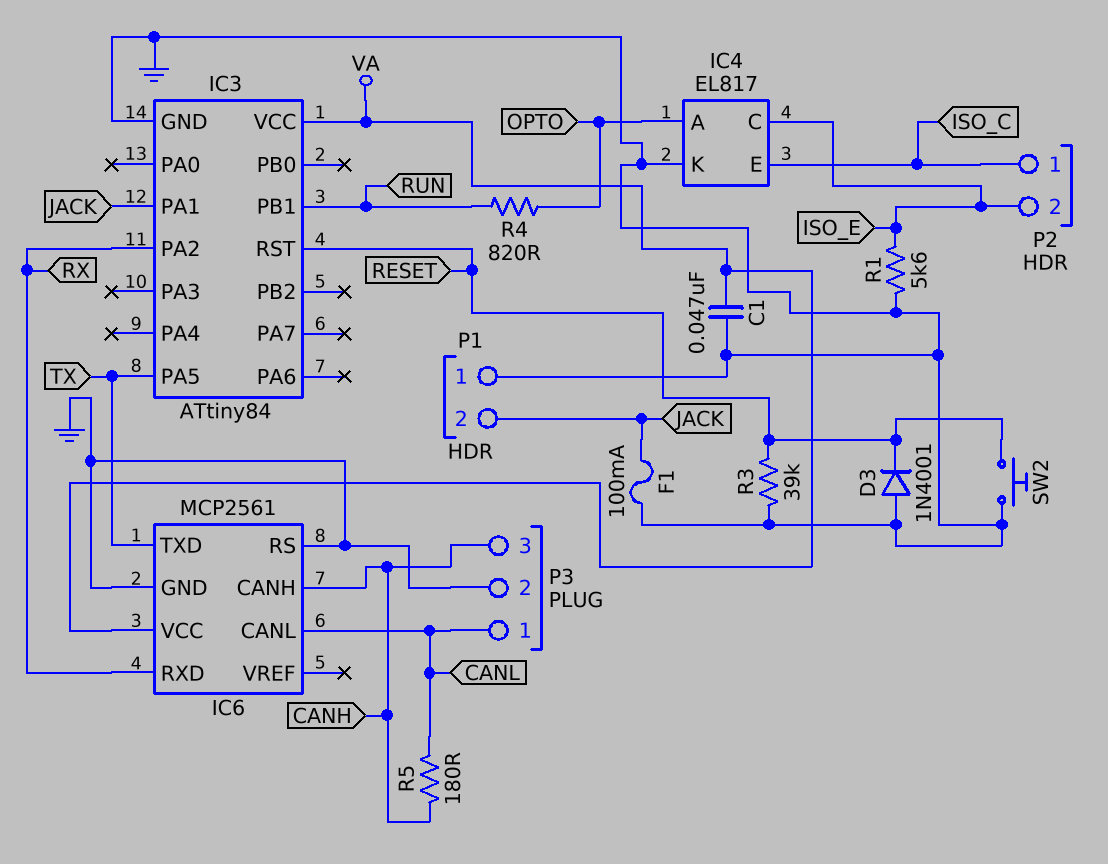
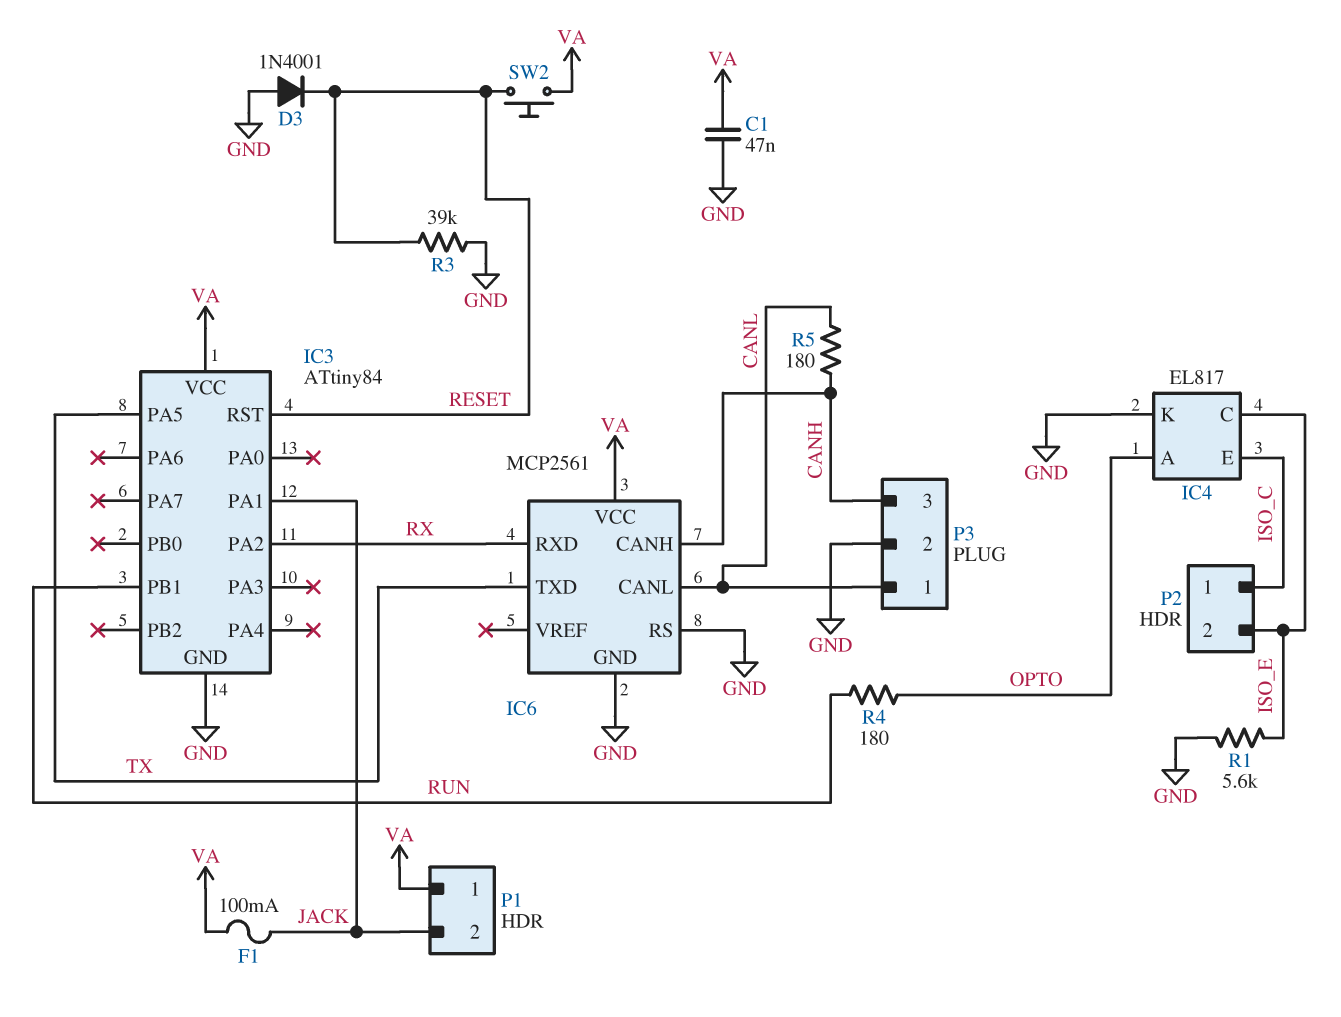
F1: 100mA (GND, JACK) -> 100mA (JACK, VA)
P1 pin 1: GND -> VA
R4: 820 (OPTO, RUN) -> 180 (OPTO, RUN)
SW2: button (GND, RESET) -> button (RESET, VA)

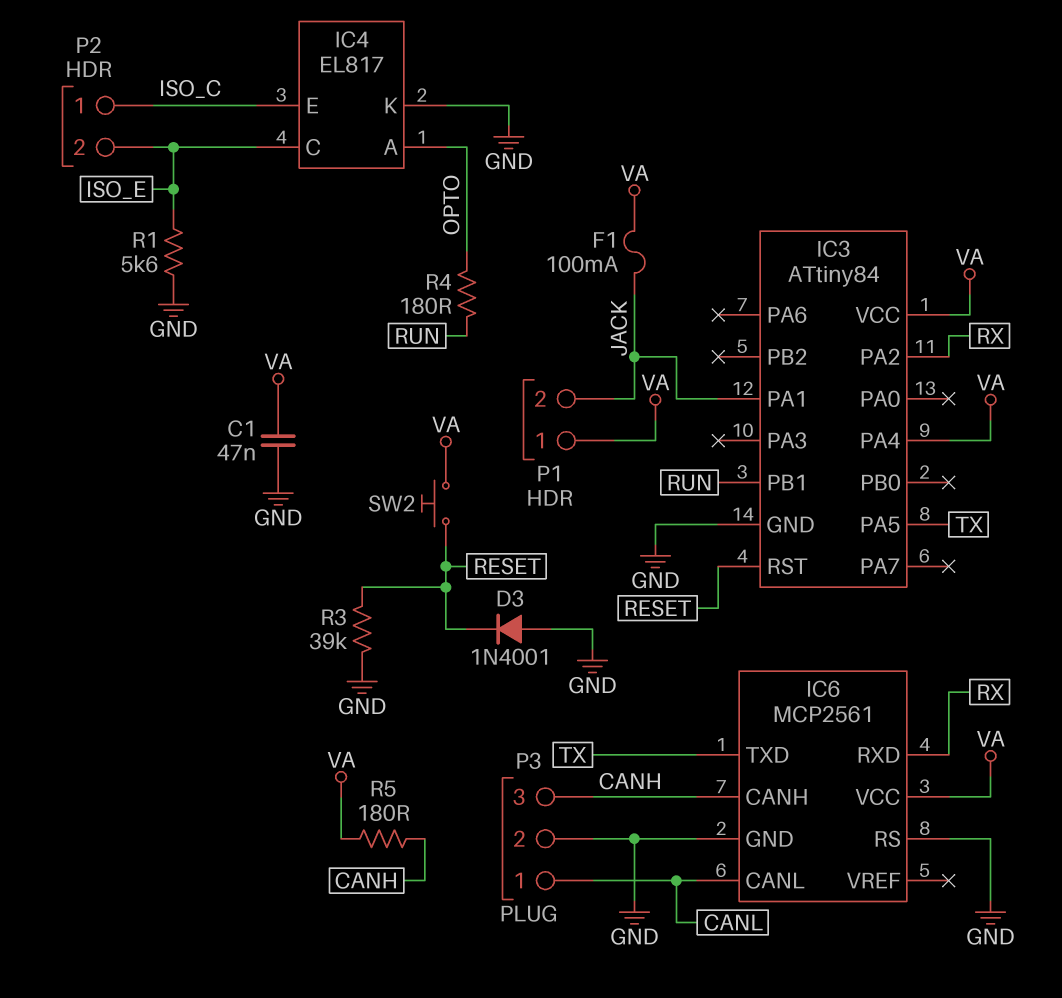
IC3 pin PA4: none -> VA
R5: 180 (CANH, CANL) -> 180 (CANH, VA)

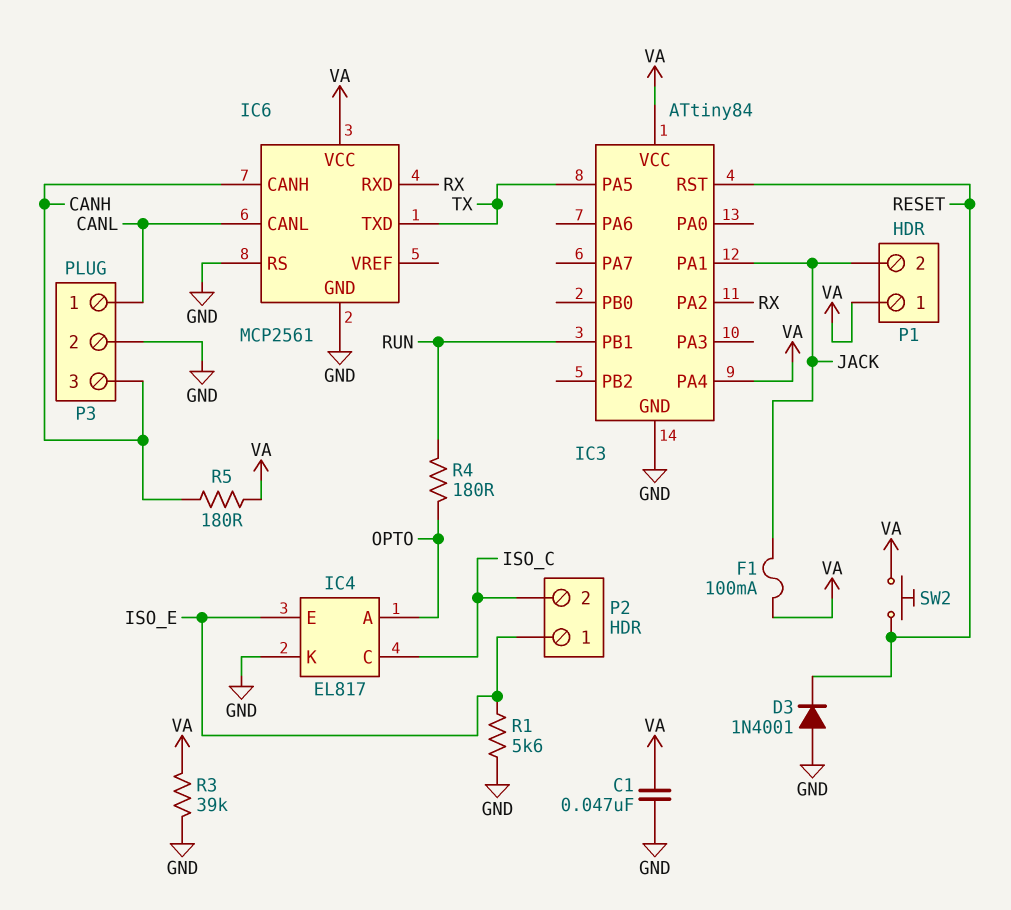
IC4 pin C: ISO_E -> ISO_C
IC4 pin E: ISO_C -> ISO_E
P2 pin 1: ISO_C -> ISO_E
P2 pin 2: ISO_E -> ISO_C
R3: 39k (GND, RESET) -> 39k (GND, VA)

